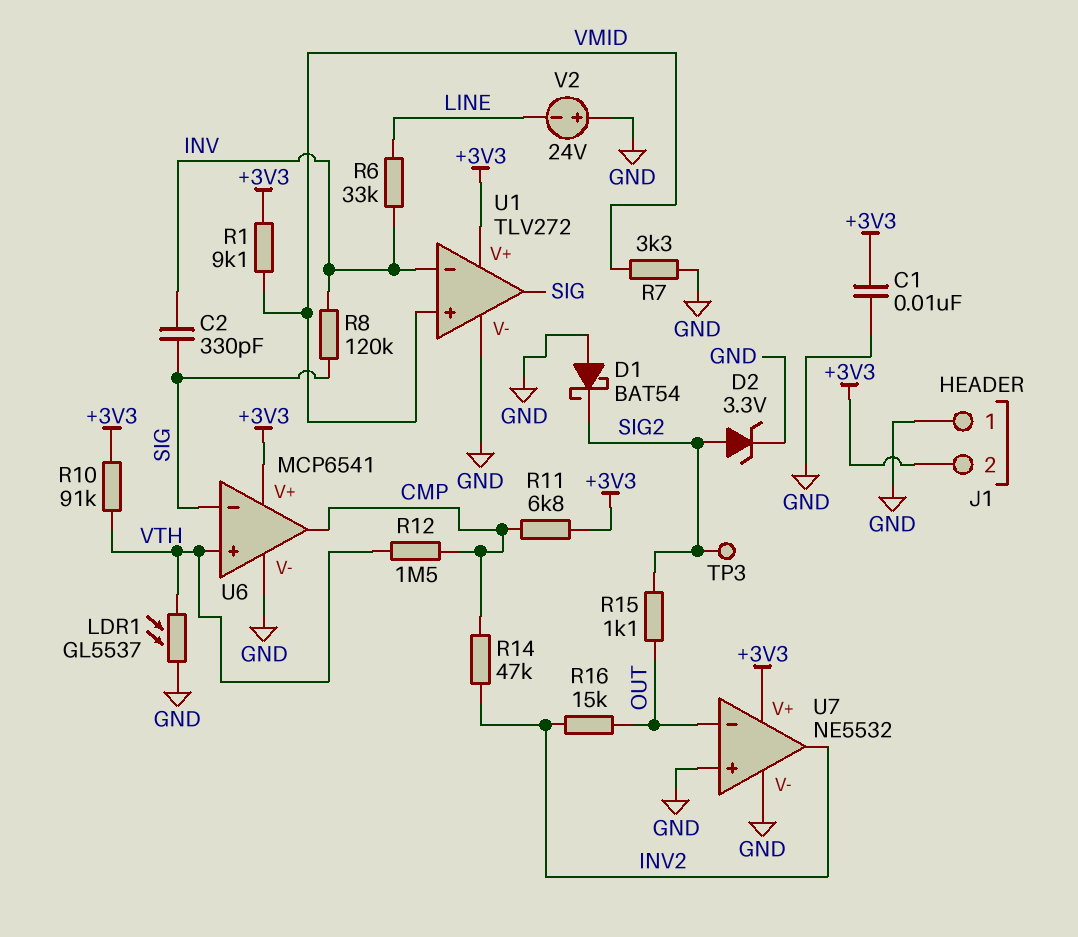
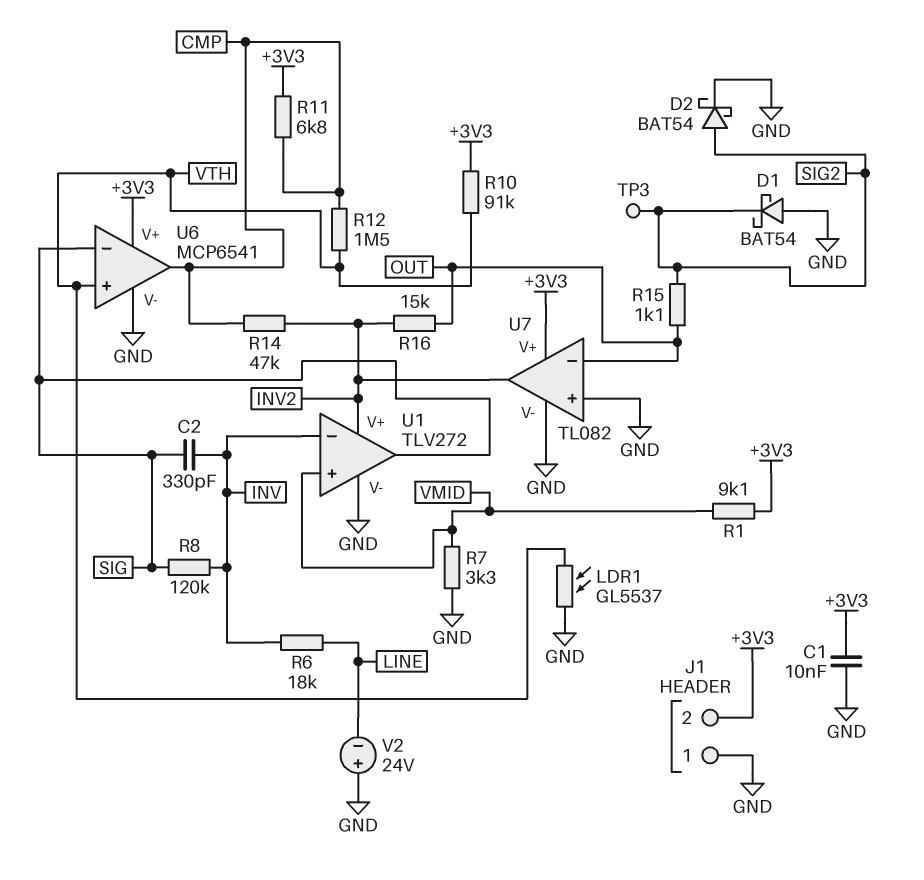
D2: zener 3.3V (A SIG2, K GND) -> schottky BAT54 (A SIG2, K GND)
R6: 33k (INV, LINE) -> 18k (INV, LINE)
U1 pin V+: +3V3 -> INV2
U7: NE5532 -> TL082

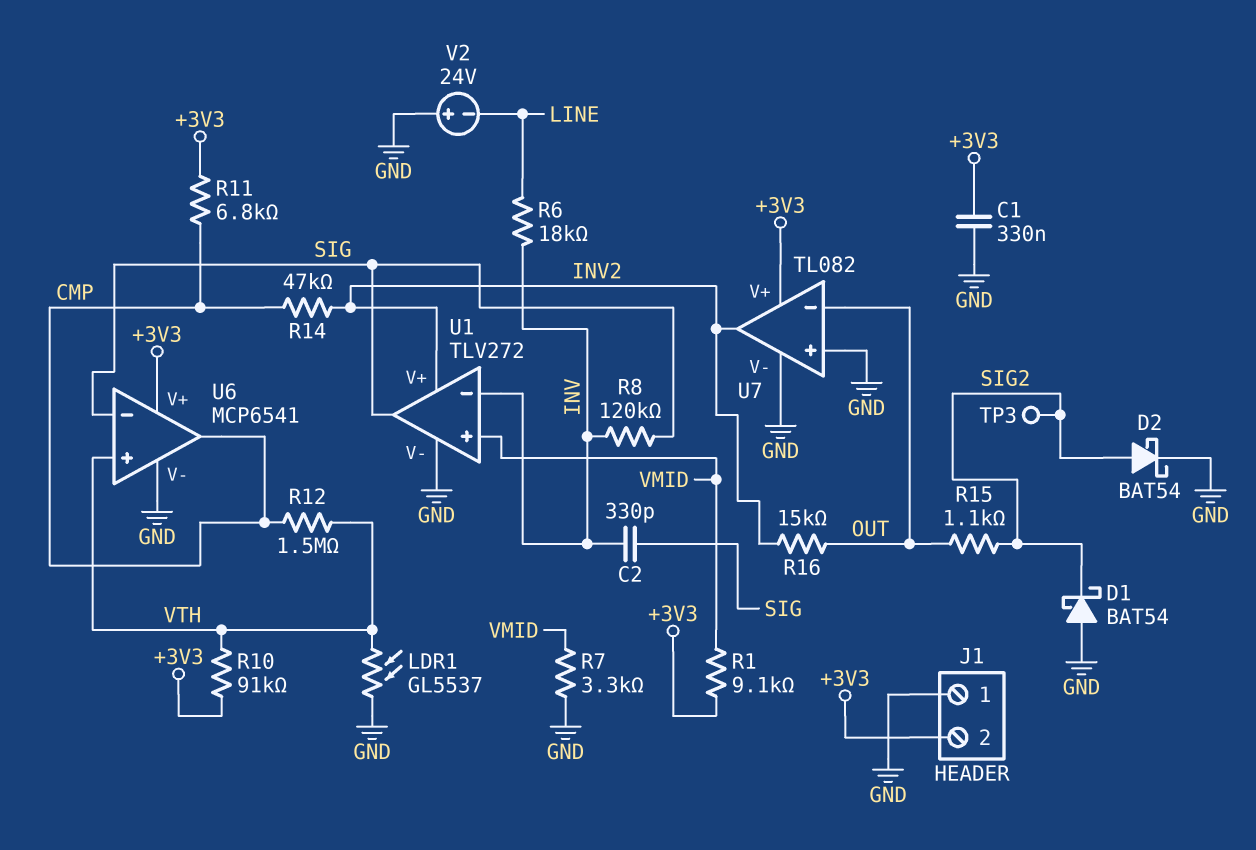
C1: 10nF (+3V3, GND) -> 330nF (+3V3, GND)

